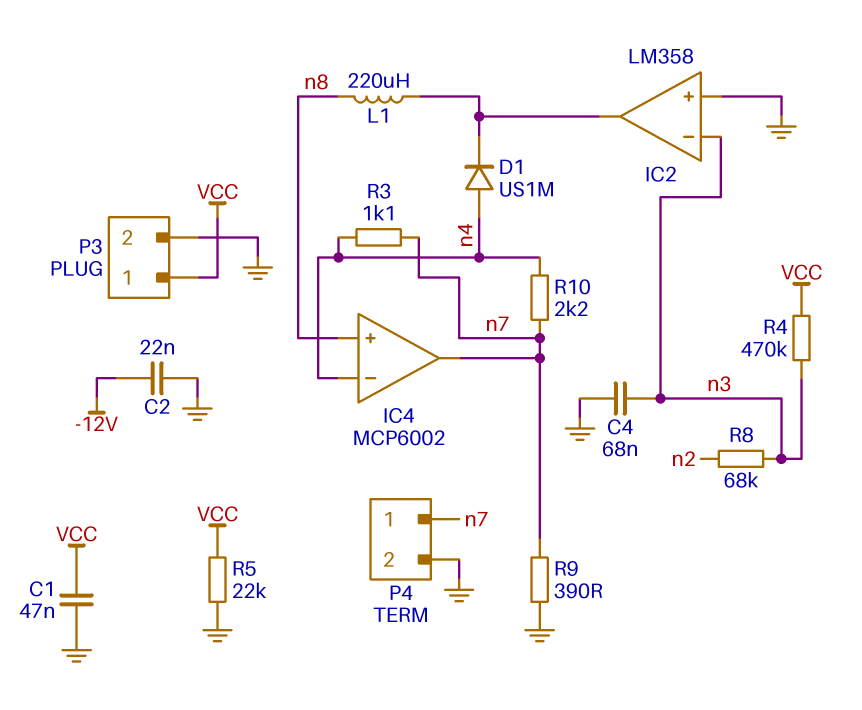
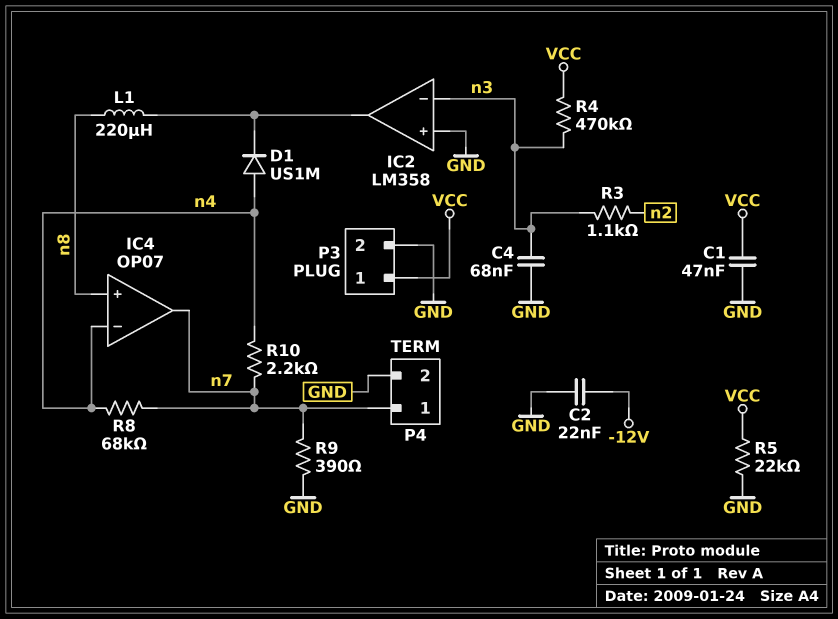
IC4: MCP6002 -> OP07
R3: 1.1k (n4, n7) -> 1.1k (n2, n3)
R8: 68k (n2, n3) -> 68k (n4, n7)

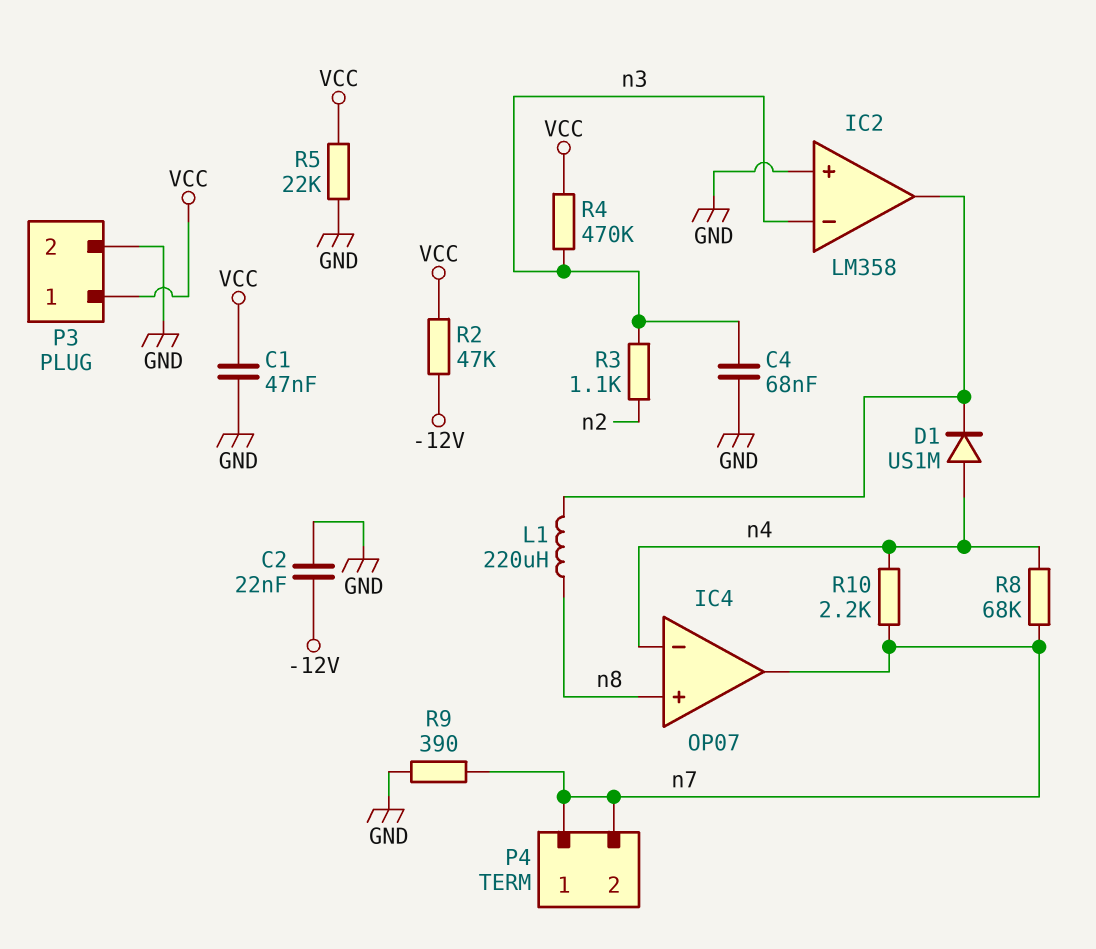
P4 pin 2: GND -> n7
R2: none -> 47k (-12V, VCC)

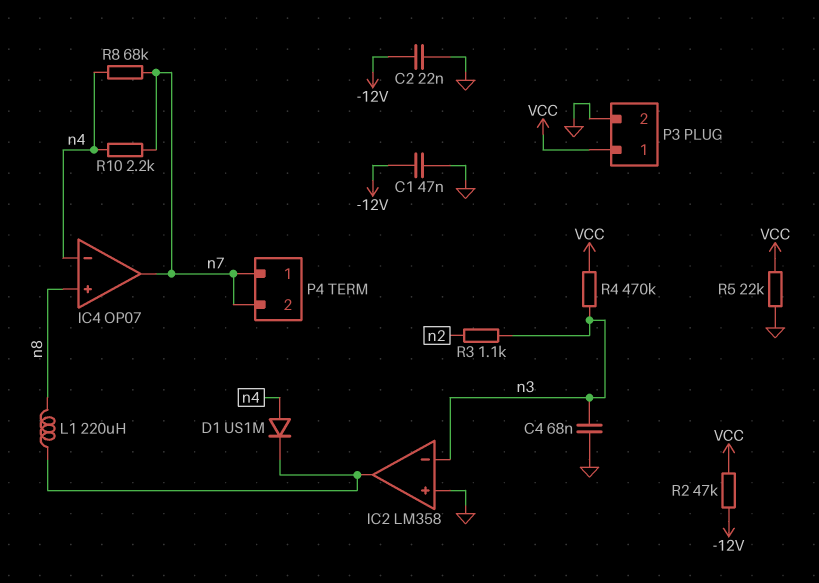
C1: 47nF (GND, VCC) -> 47nF (-12V, GND)
R9: 390 (GND, n7) -> none

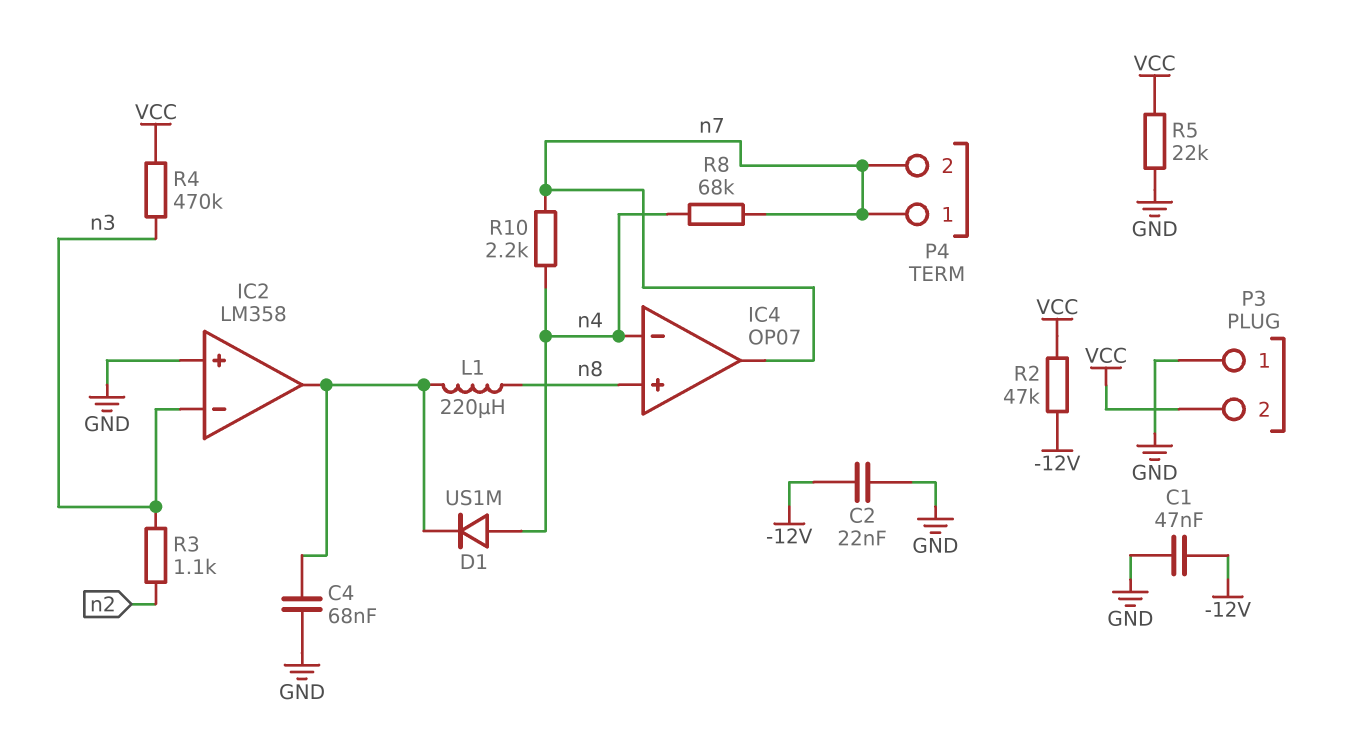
C4: 68nF (GND, n3) -> 68nF (GND, IC2/out)
P3 pin 1: VCC -> GND
P3 pin 2: GND -> VCC

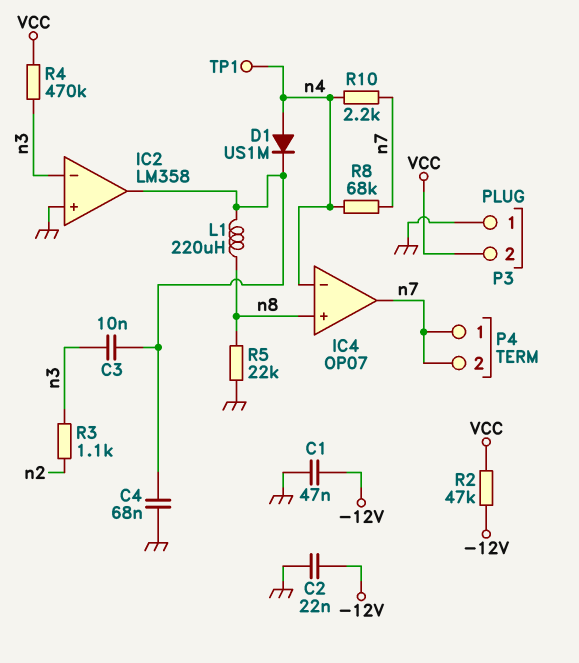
C3: none -> 10nF (IC2/out, n3)
R5: 22k (GND, VCC) -> 22k (GND, n8)
TP1: none -> test point (n4)

